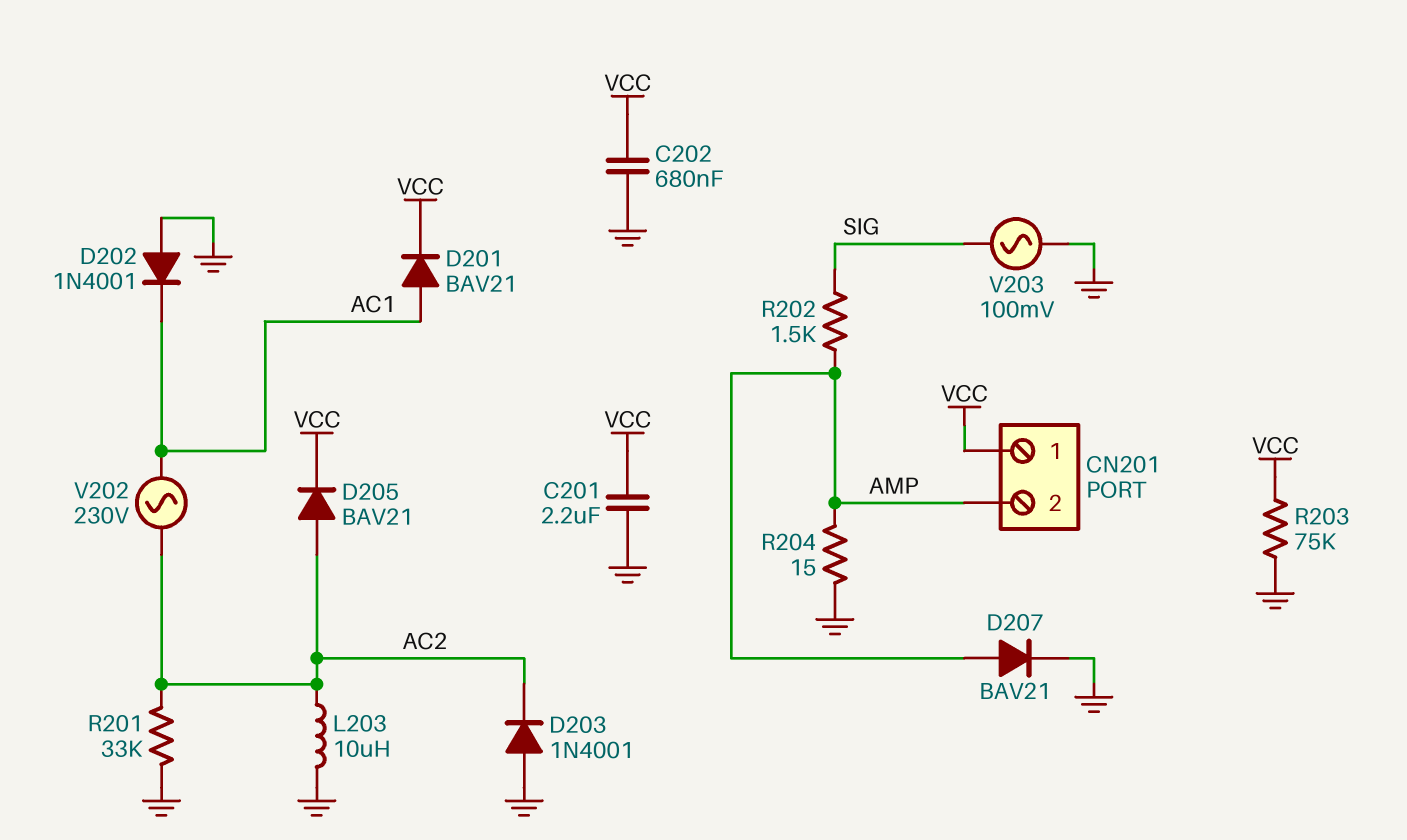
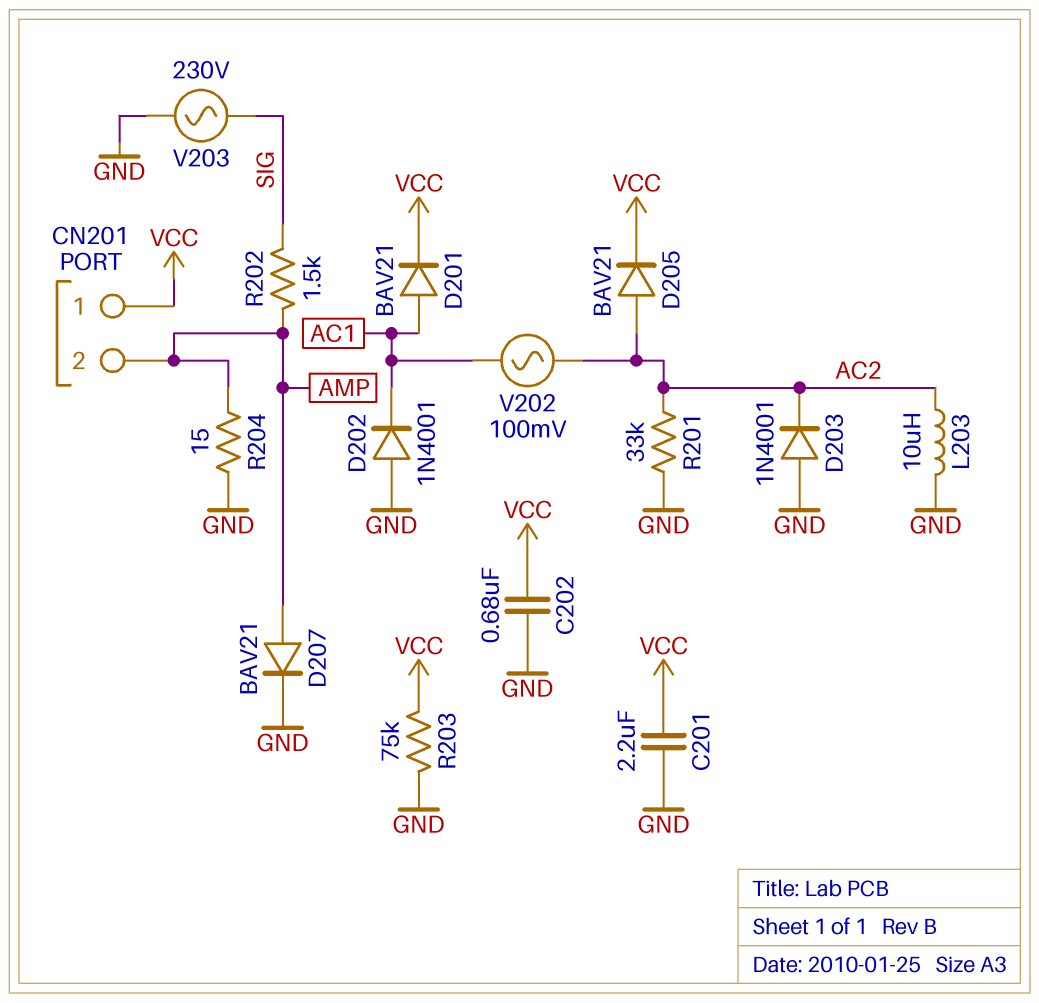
V202: AC 230V (AC1, AC2) -> AC 100mV (AC1, AC2)
V203: AC 100mV (GND, SIG) -> AC 230V (GND, SIG)

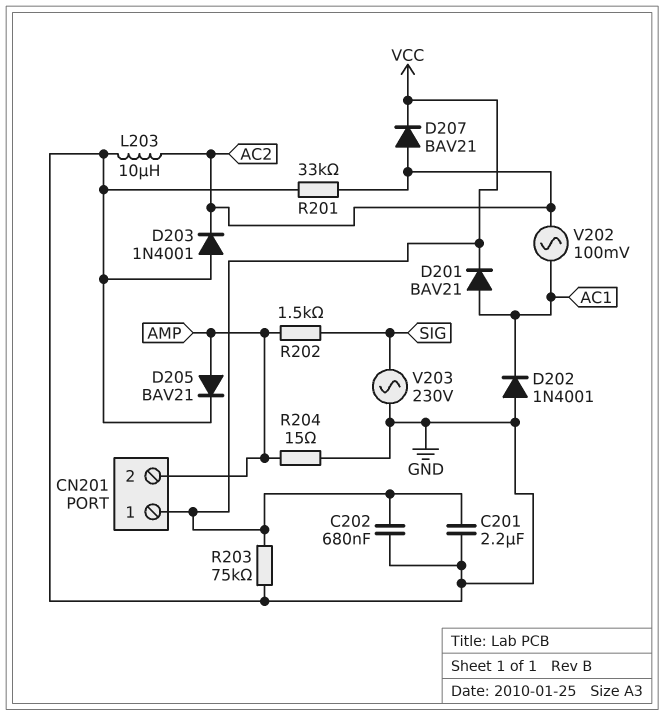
D205: diode BAV21 (A AC2, K VCC) -> diode BAV21 (A AMP, K GND)
D207: diode BAV21 (A AMP, K GND) -> diode BAV21 (A AC2, K VCC)

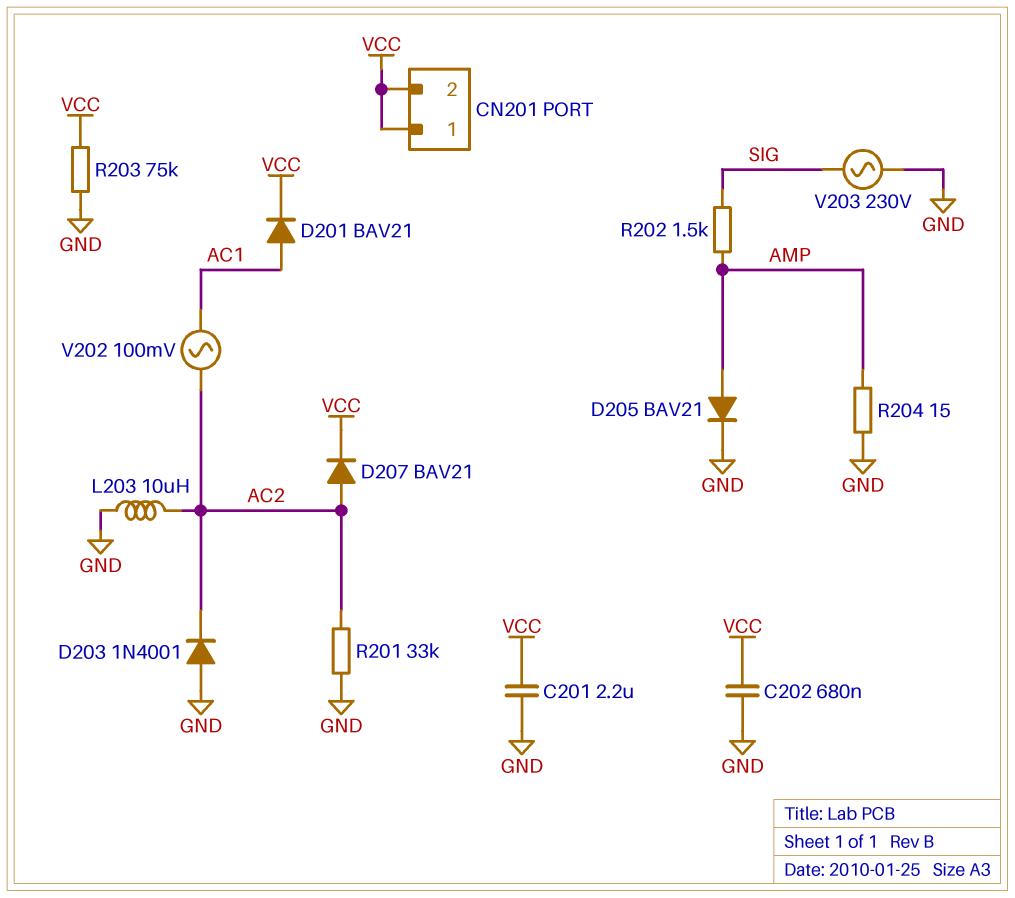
CN201 pin 2: AMP -> VCC
D202: diode 1N4001 (A GND, K AC1) -> none

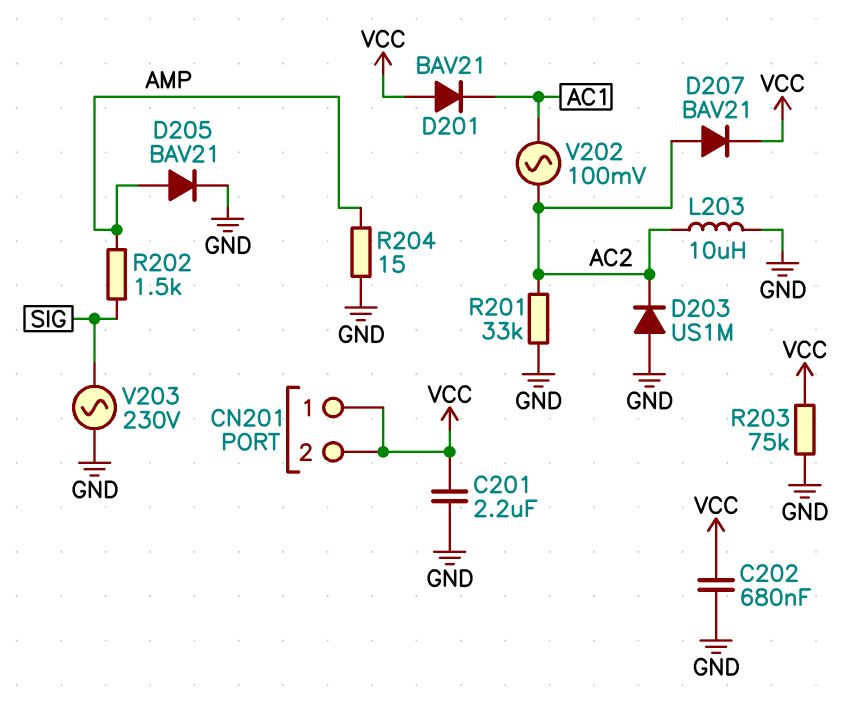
D201: diode BAV21 (A AC1, K VCC) -> diode BAV21 (A VCC, K AC1)
D203: diode 1N4001 (A GND, K AC2) -> diode US1M (A GND, K AC2)

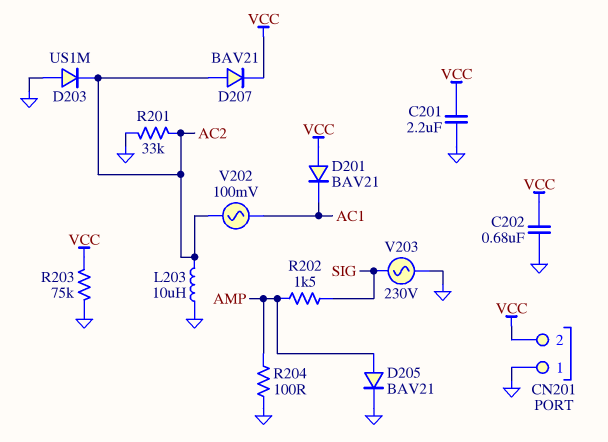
CN201 pin 1: VCC -> GND
R204: 15 (AMP, GND) -> 100 (AMP, GND)

